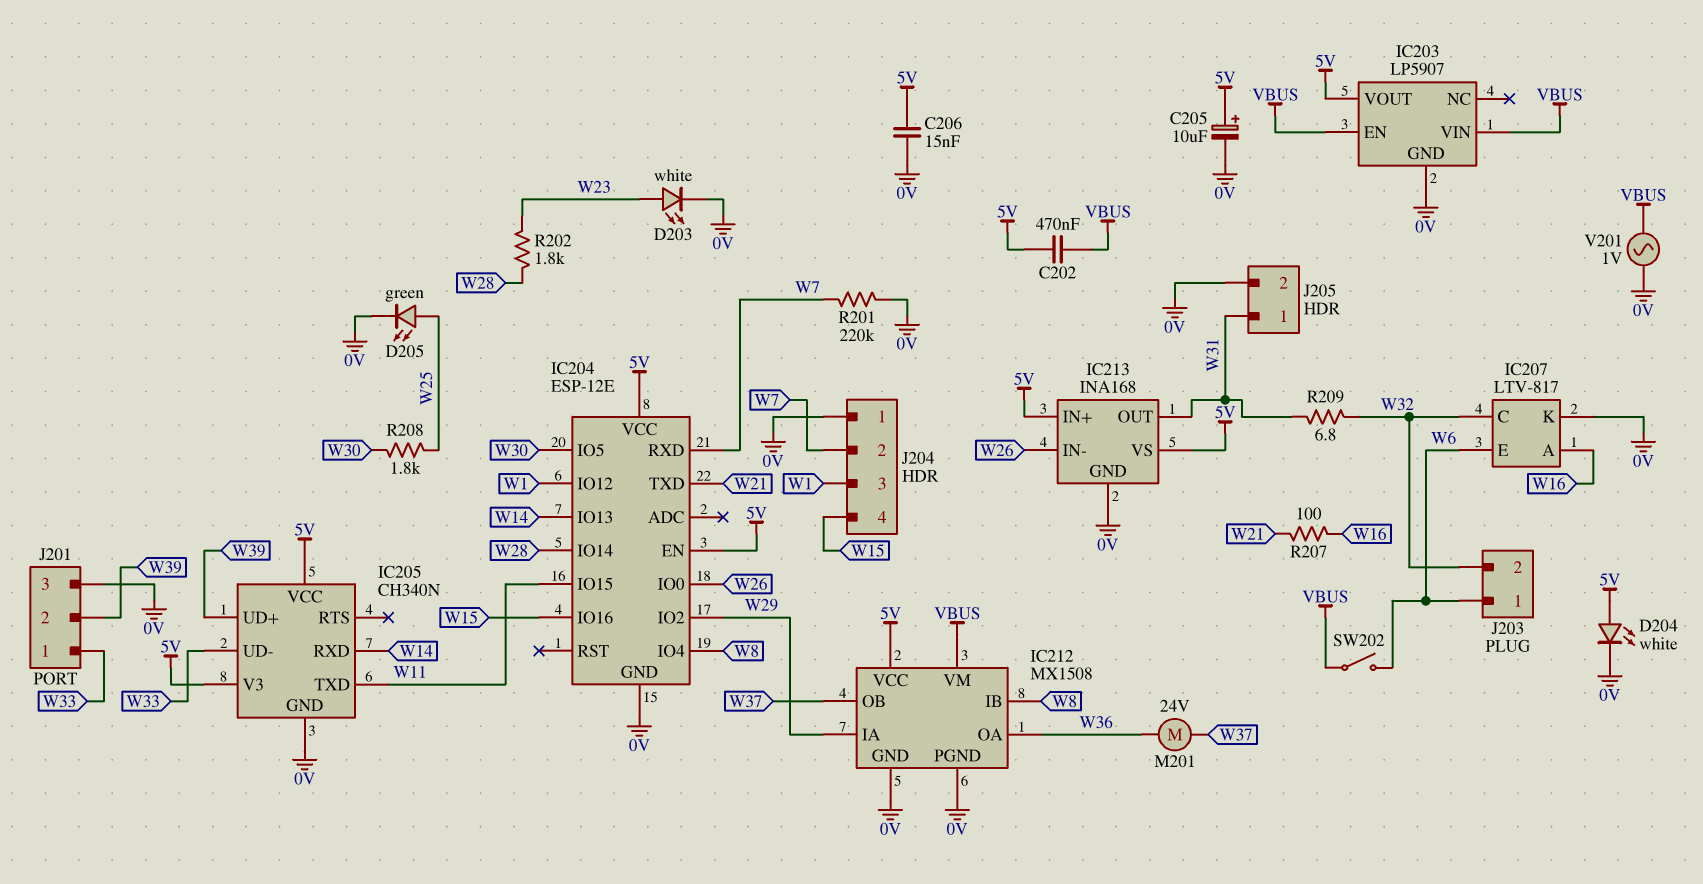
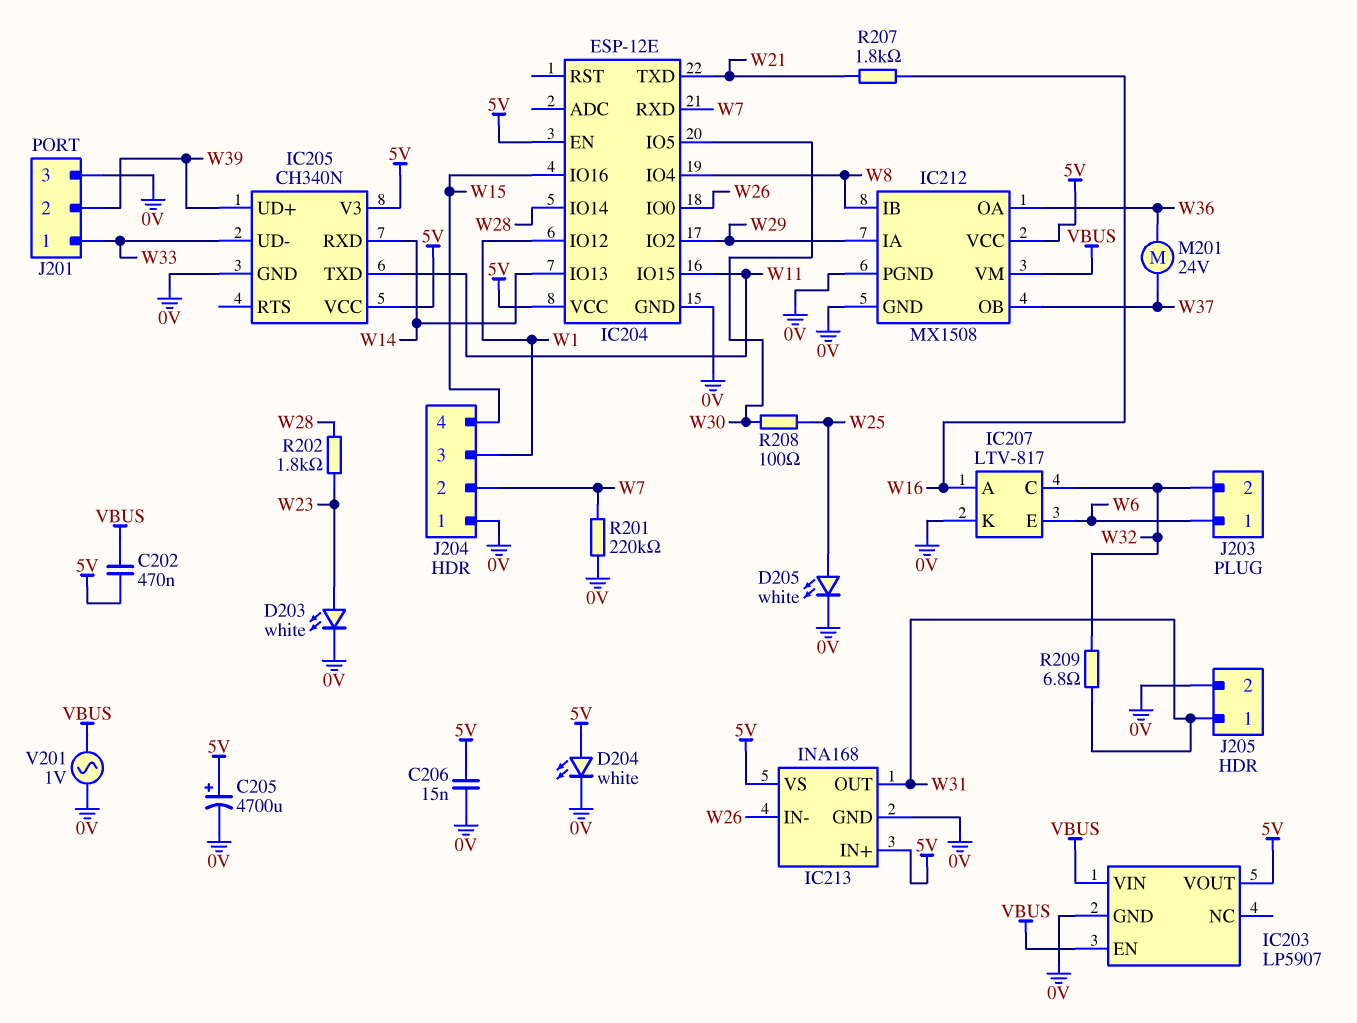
C205: 10uF (plus 5V, minus 0V) -> 4700uF (plus 5V, minus 0V)
D205: LED green (A W25, K 0V) -> LED white (A W25, K 0V)
R207: 100 (W16, W21) -> 1.8k (W16, W21)
R208: 1.8k (W25, W30) -> 100 (W25, W30)
SW202: switch (VBUS, W6) -> none

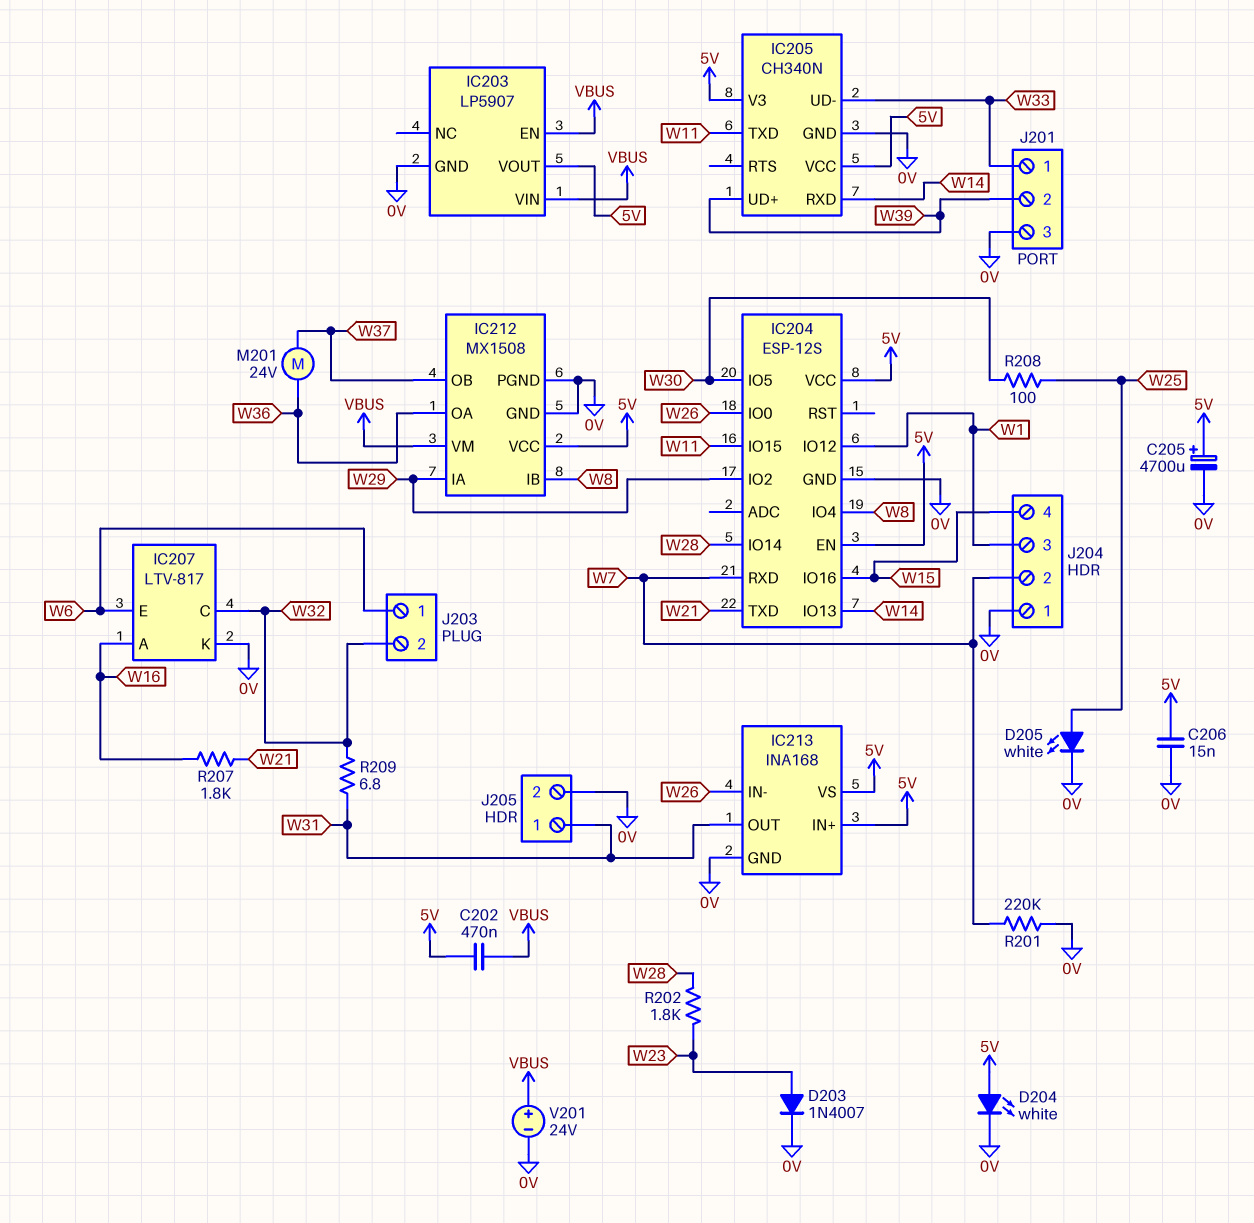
D203: LED white (A W23, K 0V) -> diode 1N4007 (A W23, K 0V)
IC204: ESP-12E -> ESP-12S
V201: AC 1V (0V, VBUS) -> 24V (plus VBUS, minus 0V)

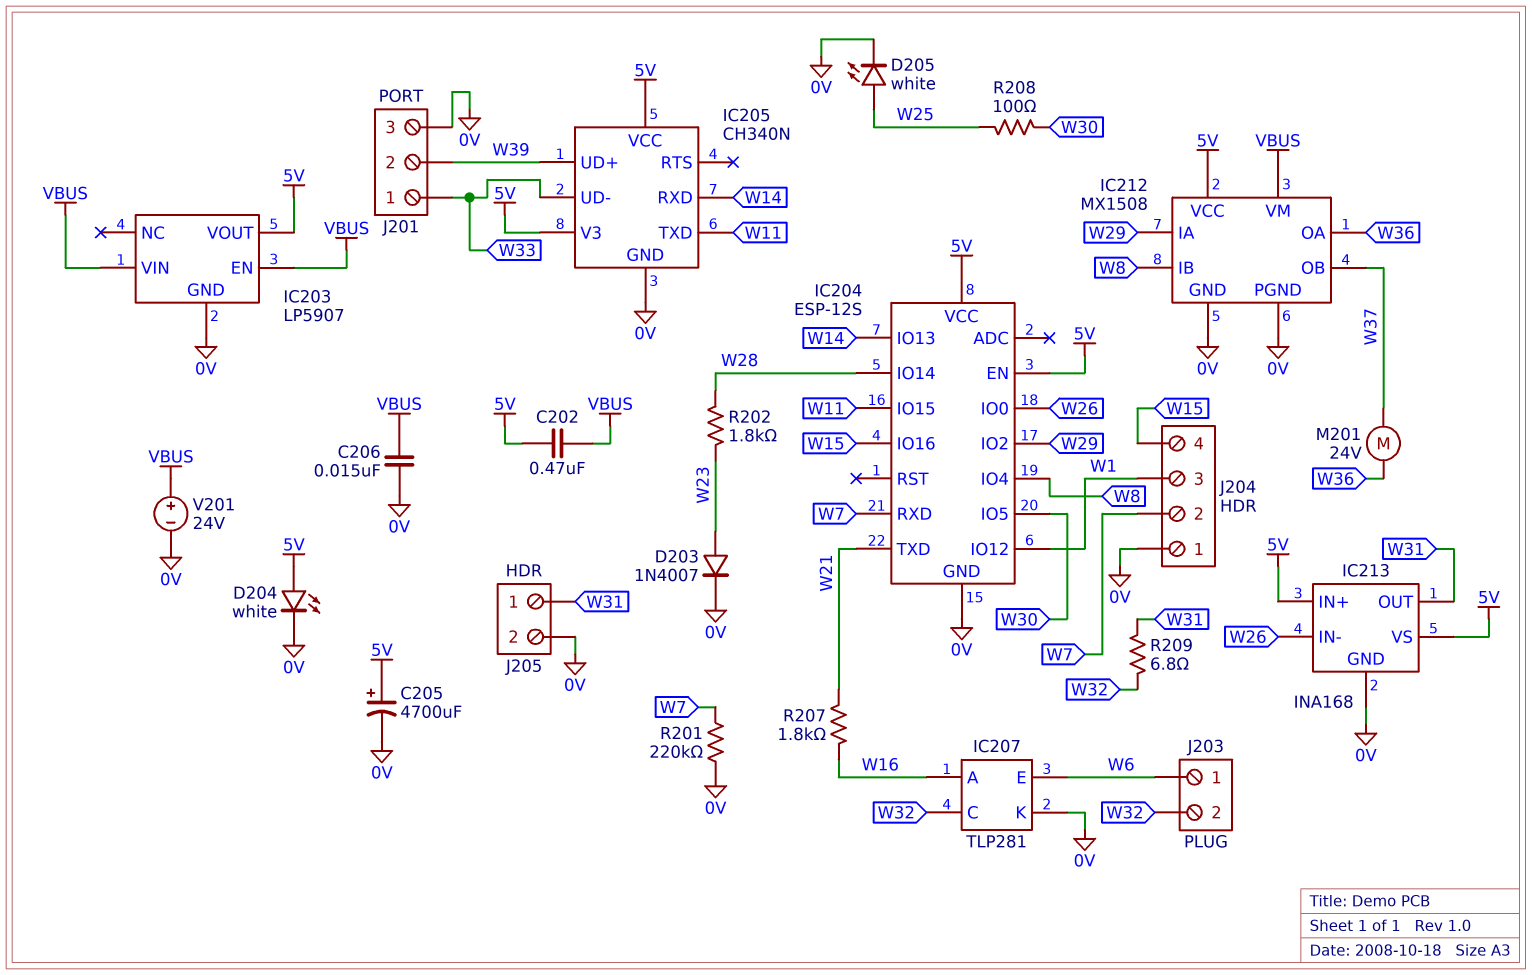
C206: 15nF (0V, 5V) -> 15nF (0V, VBUS)
IC207: LTV-817 -> TLP281

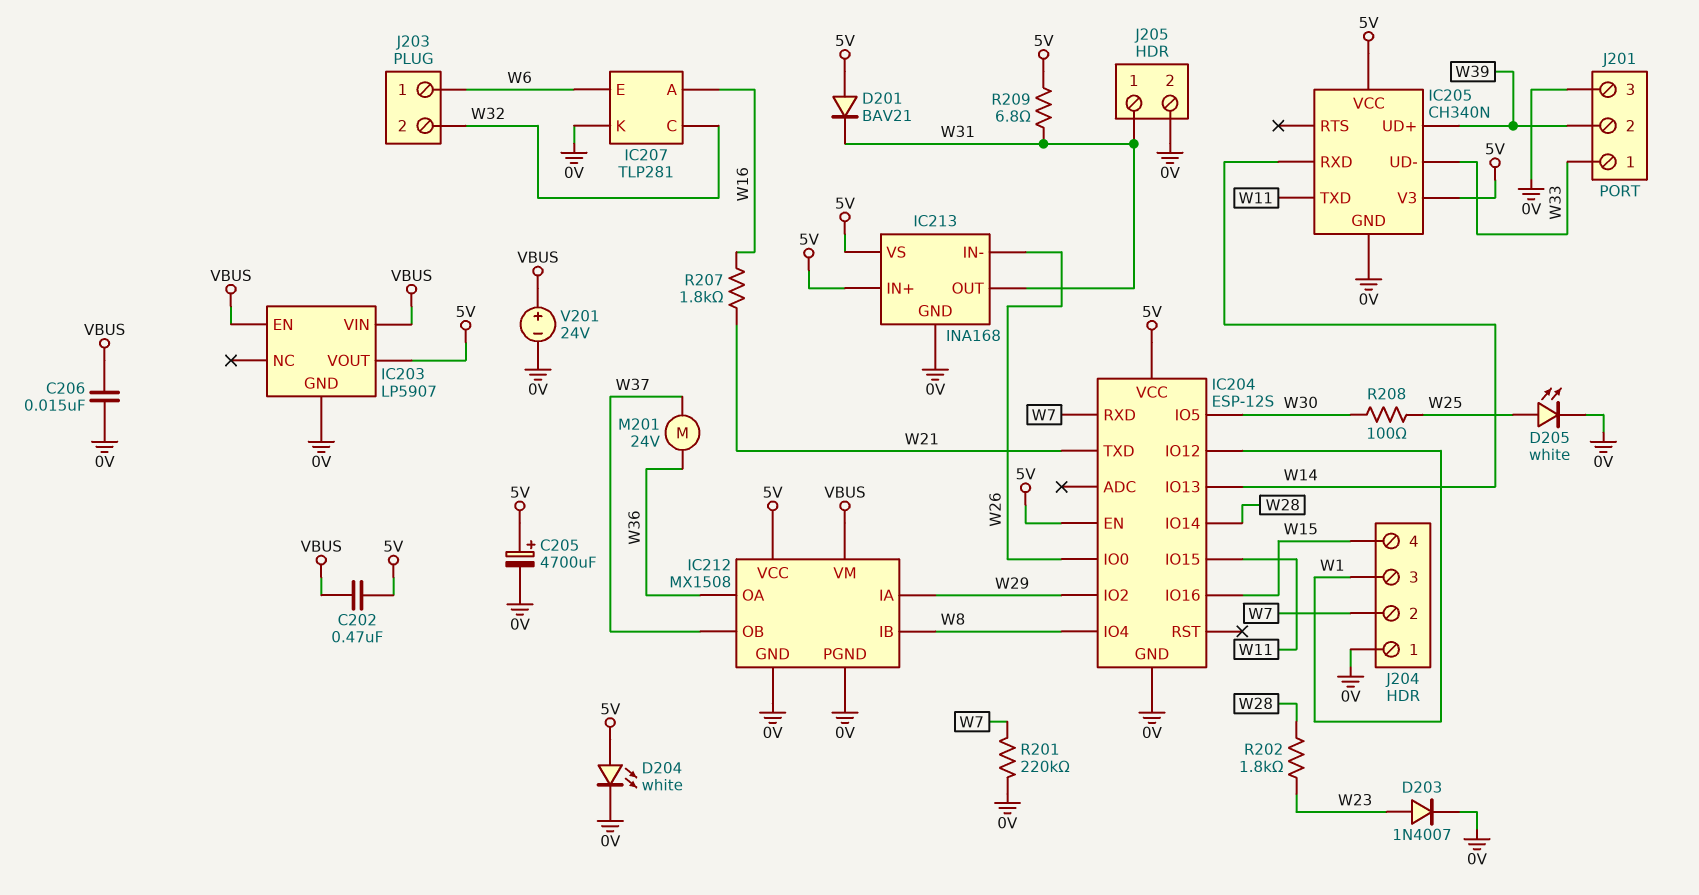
D201: none -> diode BAV21 (A 5V, K W31)
R209: 6.8 (W31, W32) -> 6.8 (5V, W31)

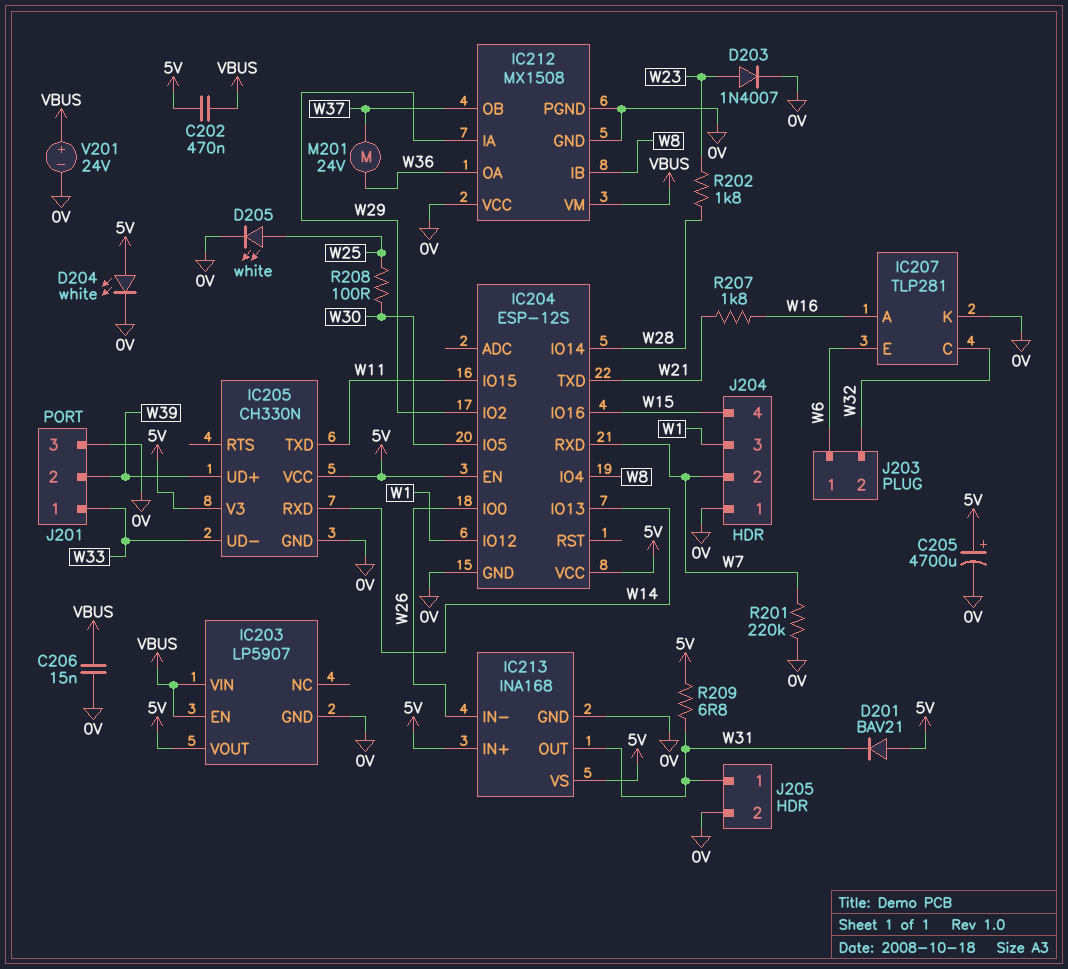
IC205: CH340N -> CH330N
IC212 pin VCC: 5V -> 0V

